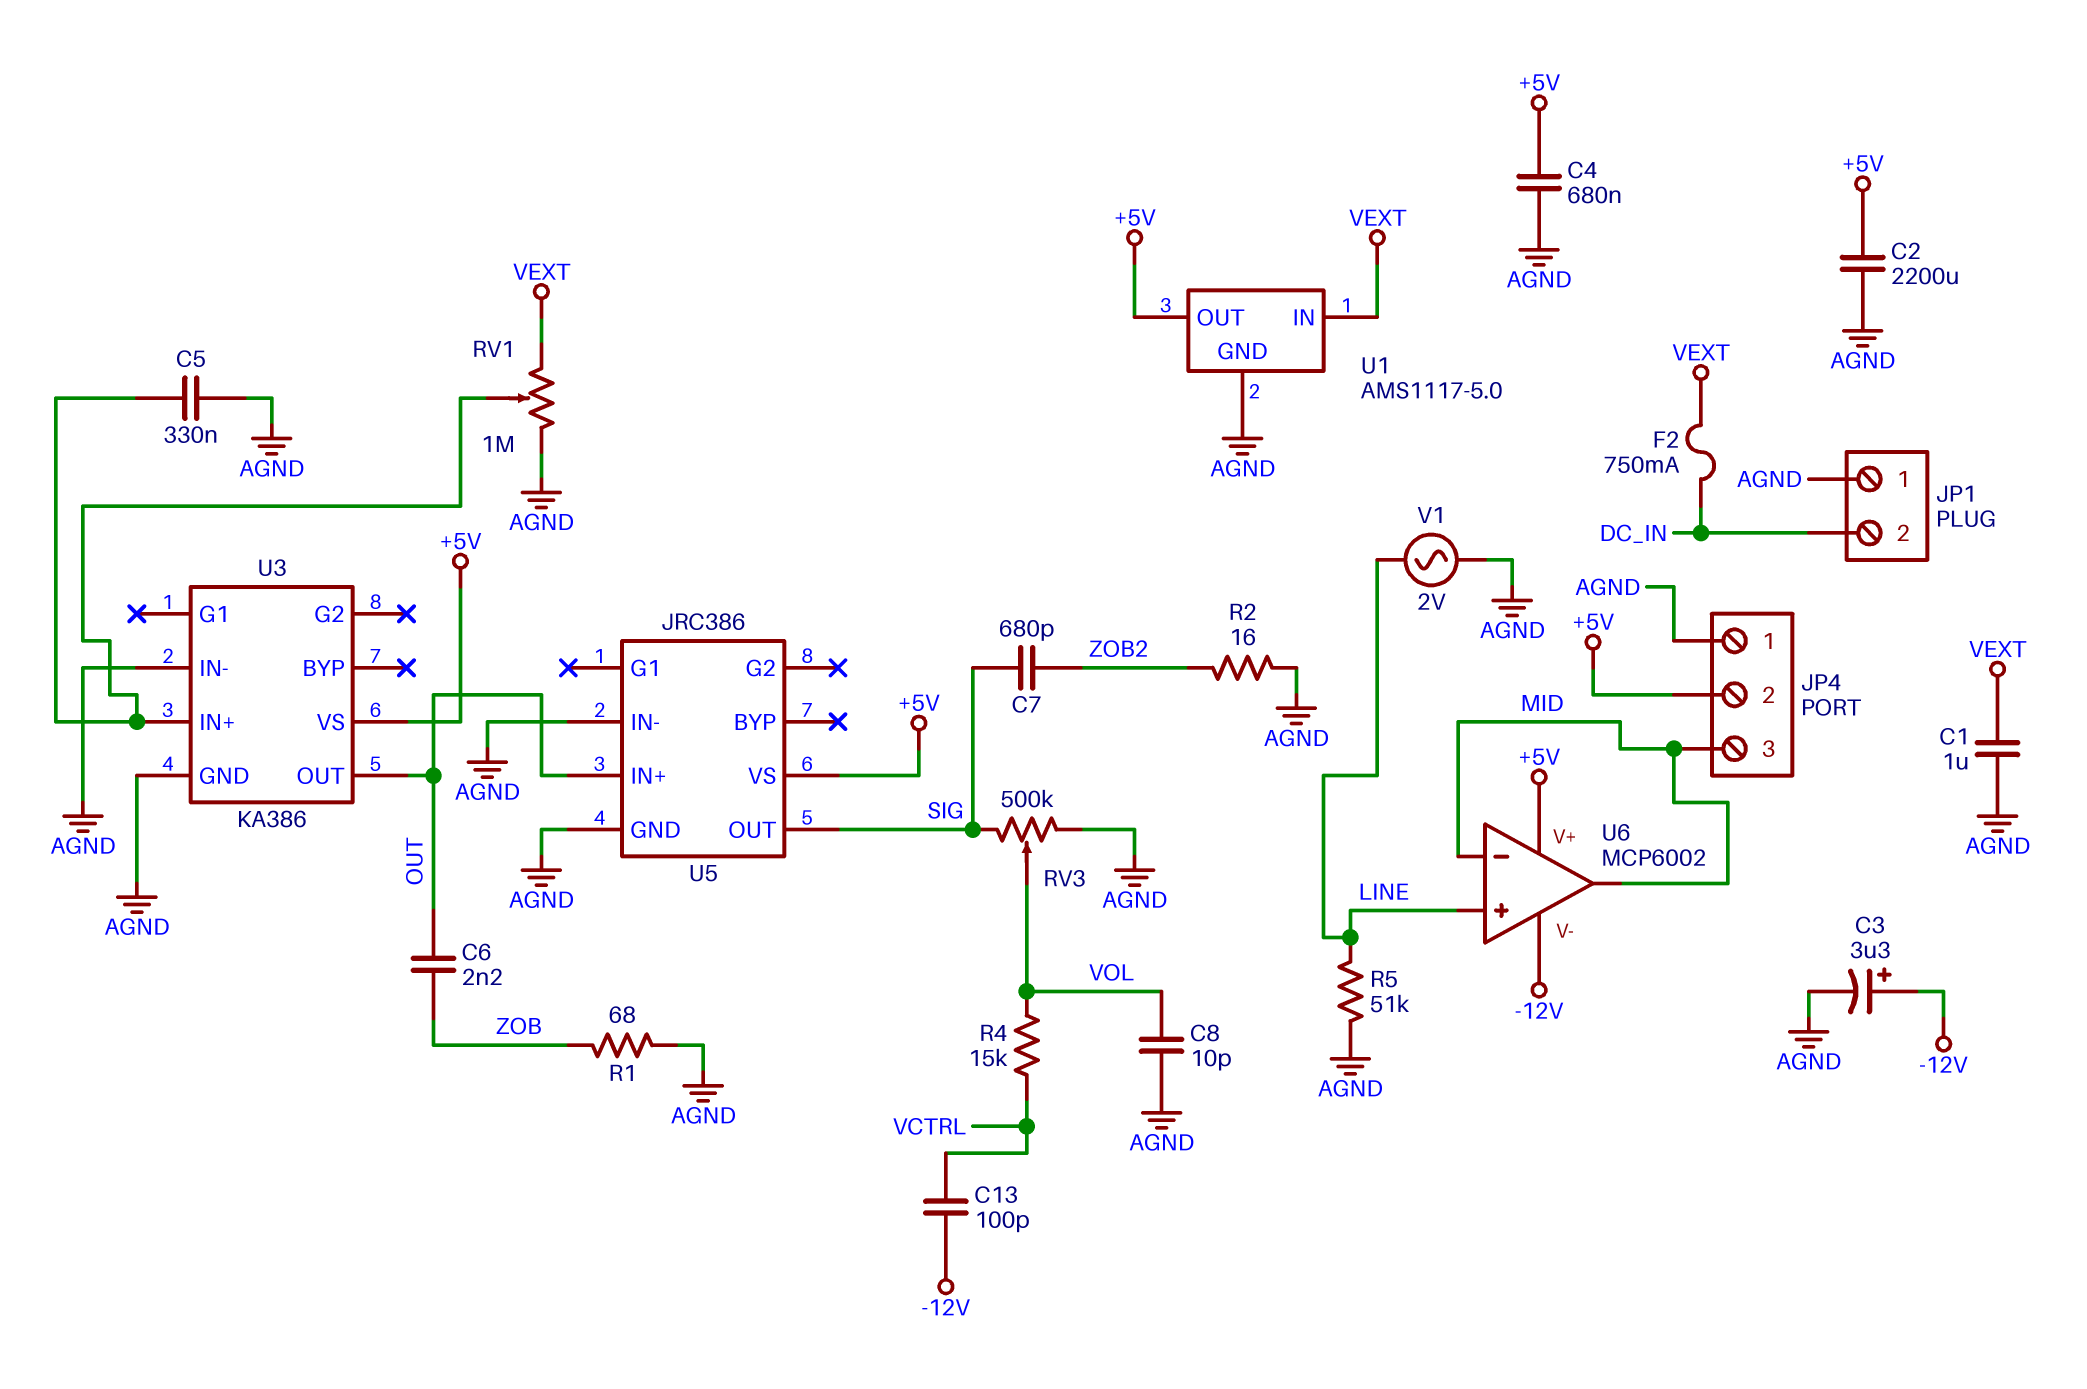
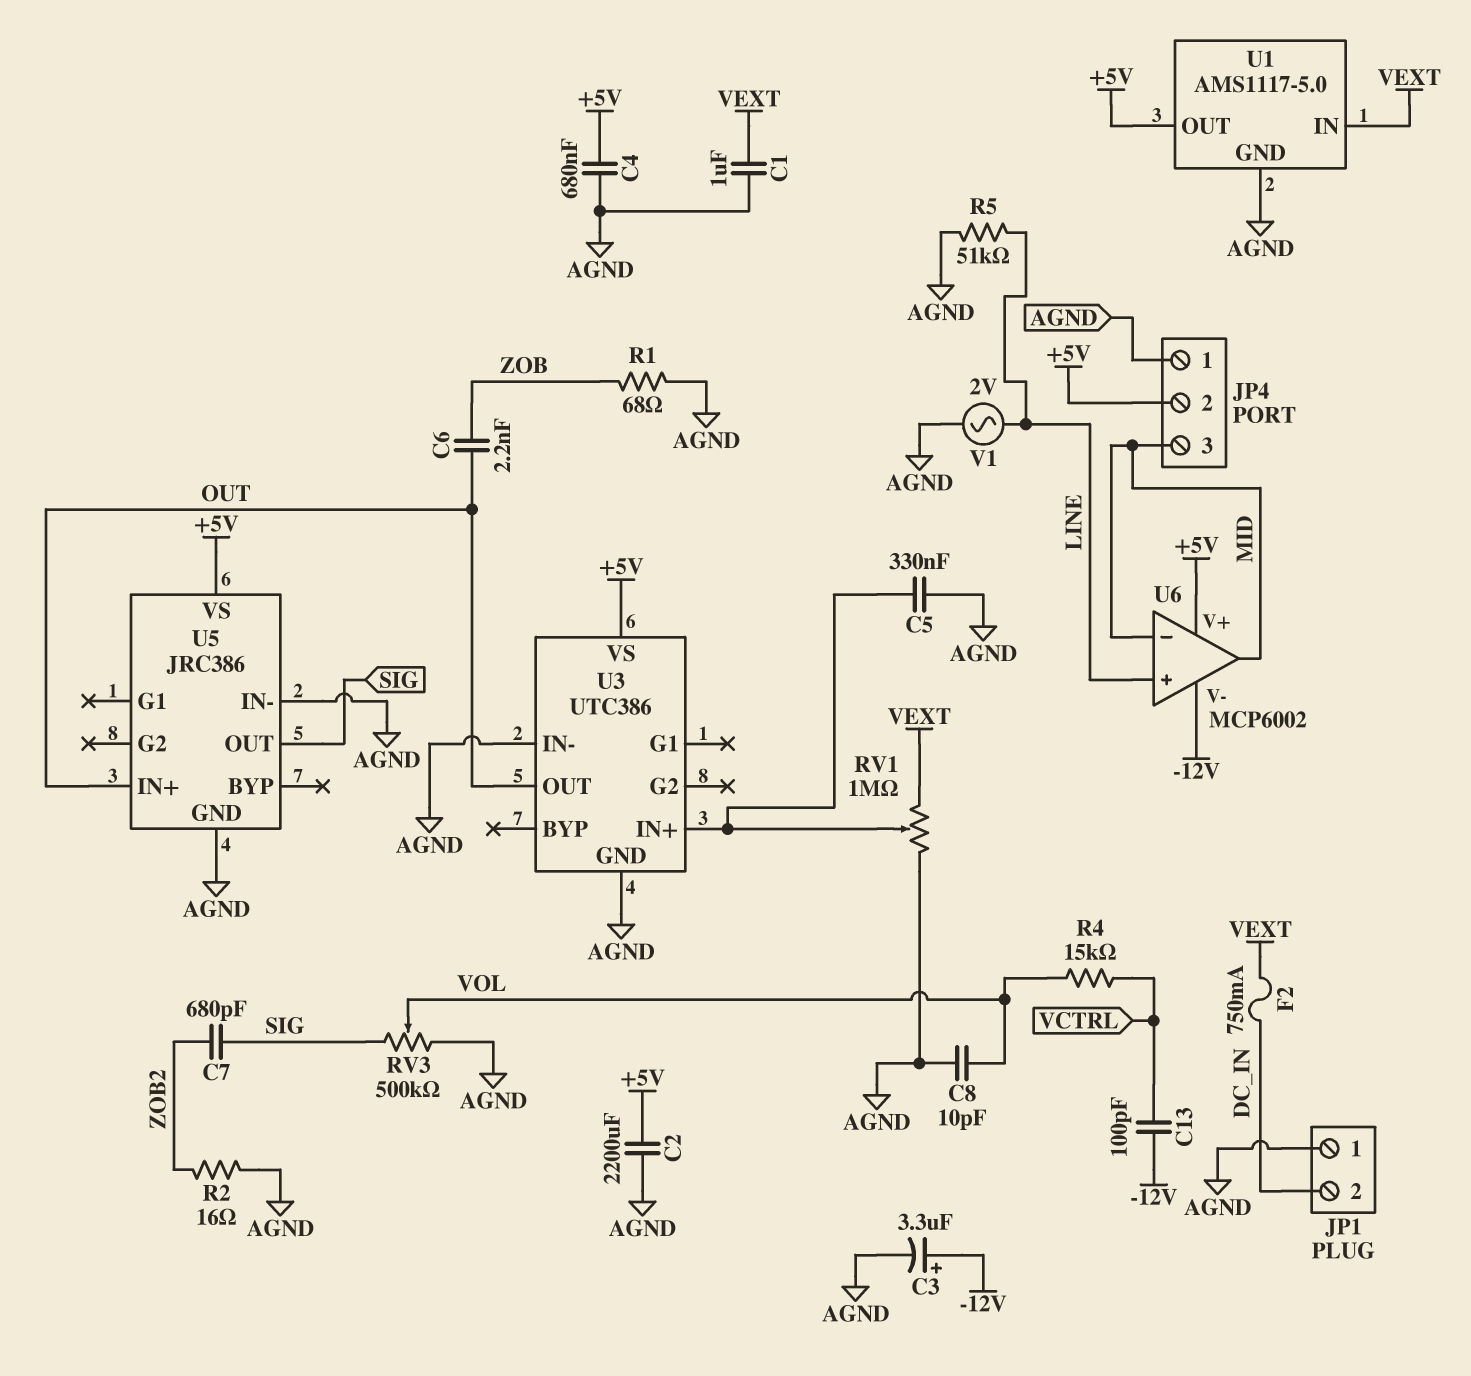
U3: KA386 -> UTC386

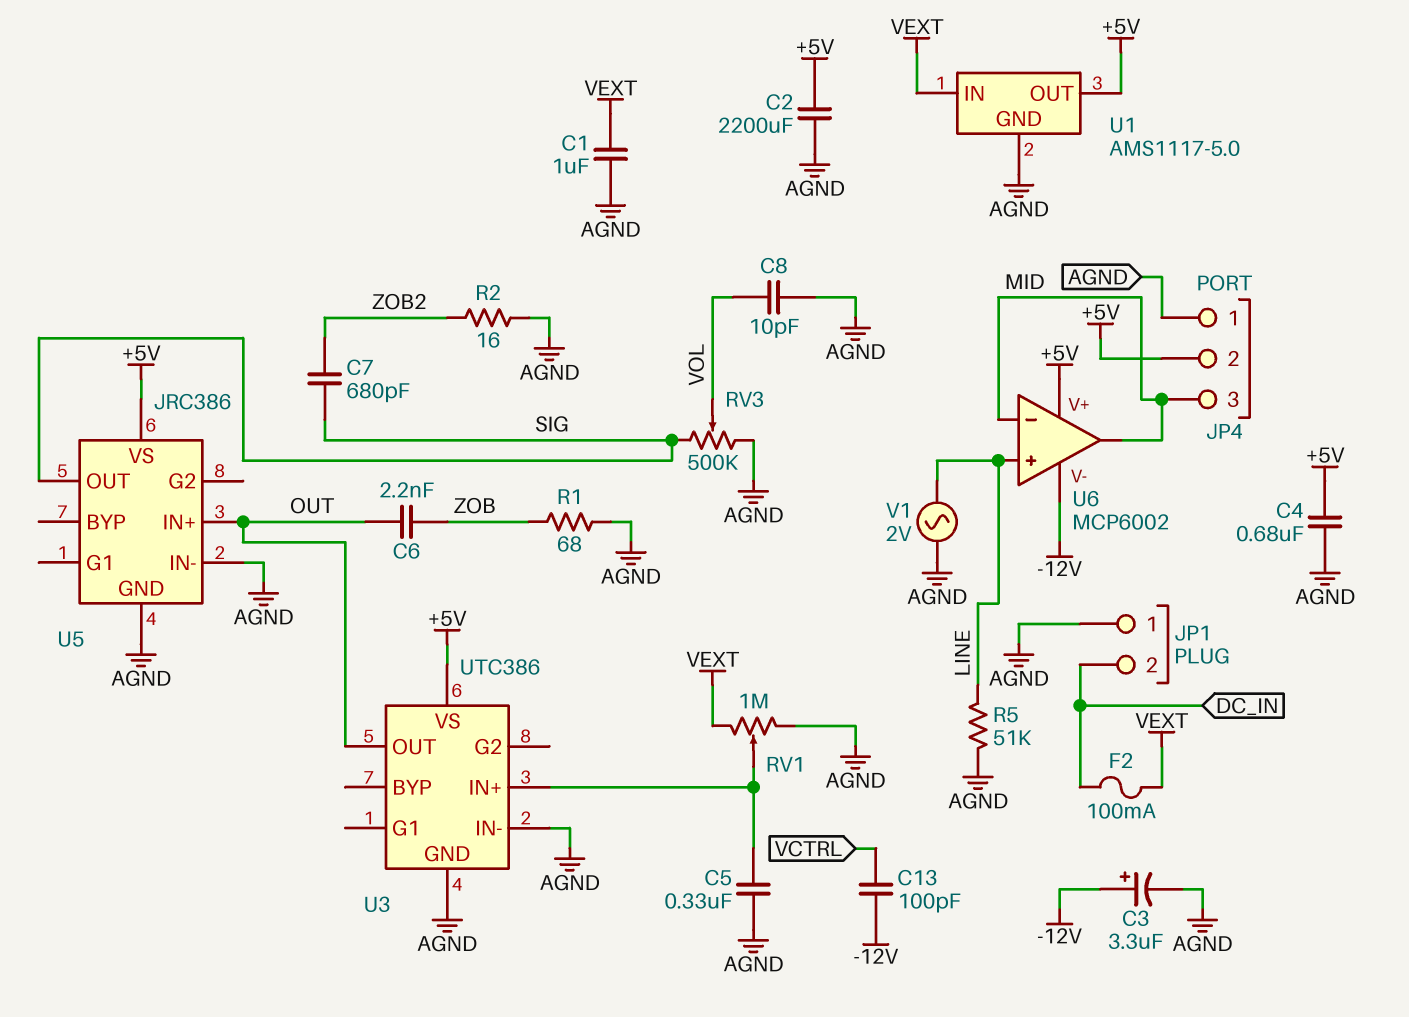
F2: 750mA (DC_IN, VEXT) -> 100mA (DC_IN, VEXT)
R4: 15k (VCTRL, VOL) -> none

